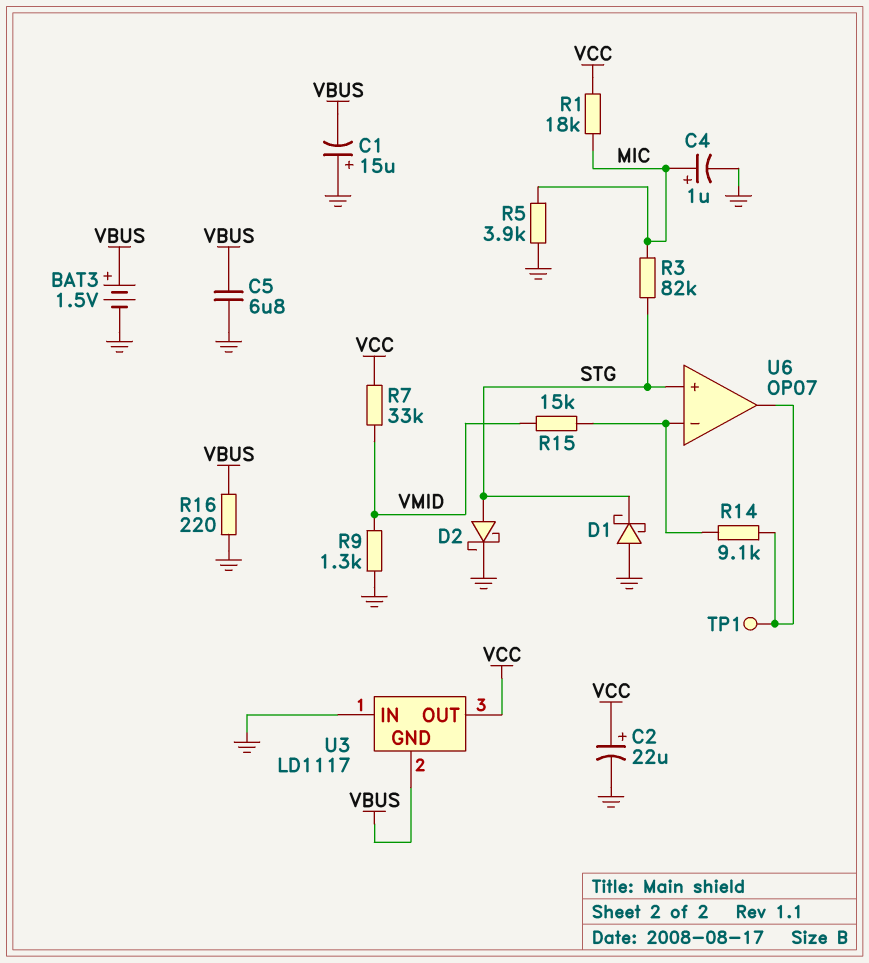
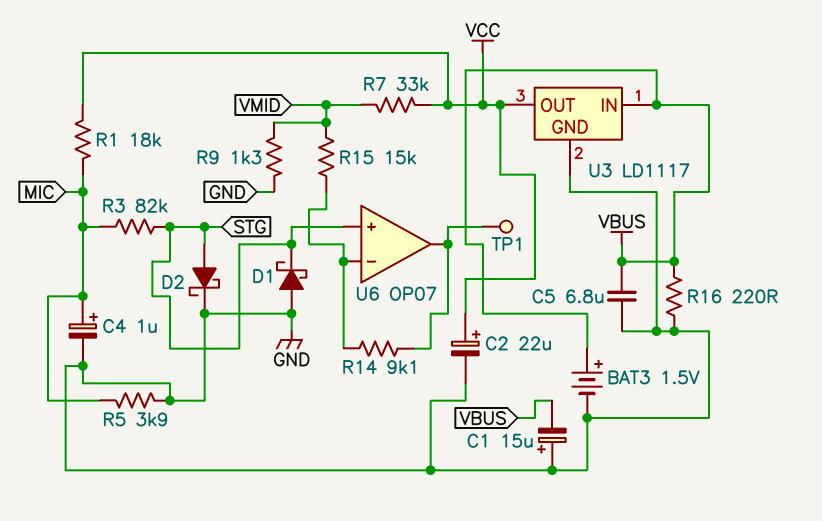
U3 pin GND: VBUS -> GND
U3 pin IN: GND -> VBUS

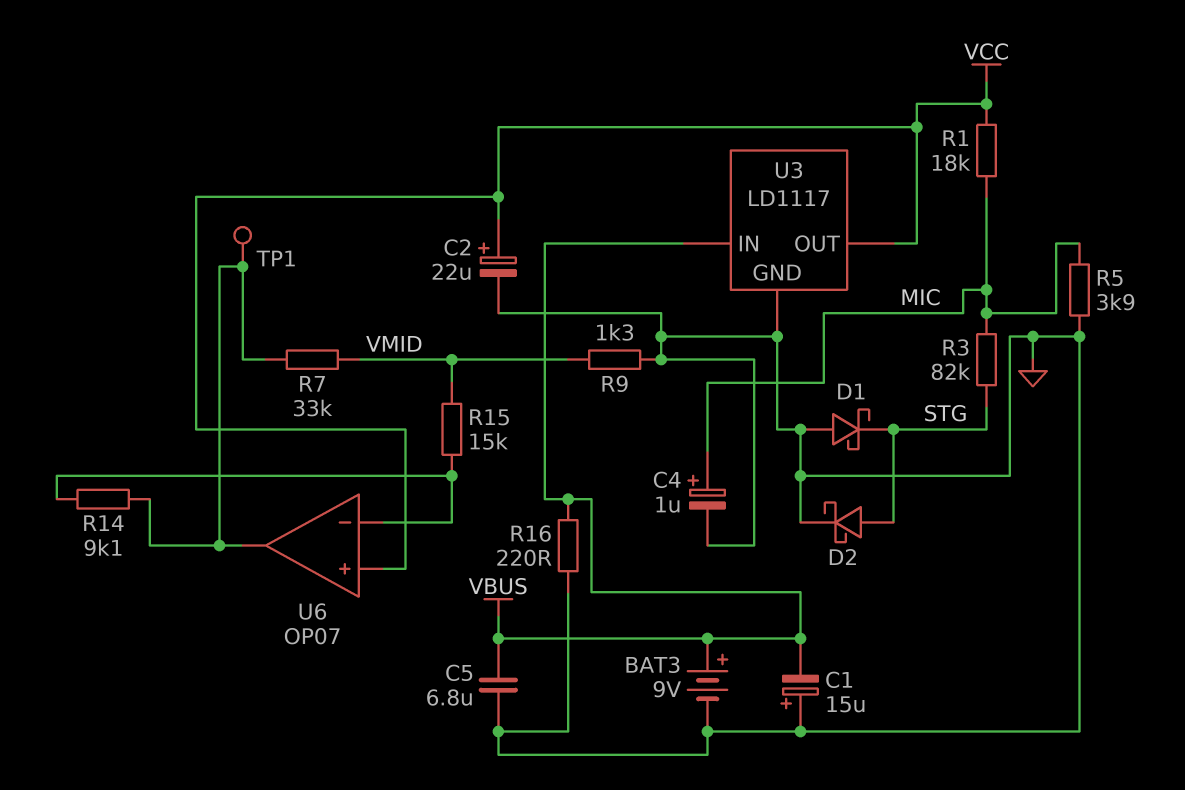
BAT3: 1.5V (plus VBUS, minus GND) -> 9V (plus VBUS, minus GND)
R7: 33k (VCC, VMID) -> 33k (U6/out, VMID)
U6 pin in+: STG -> VCC

